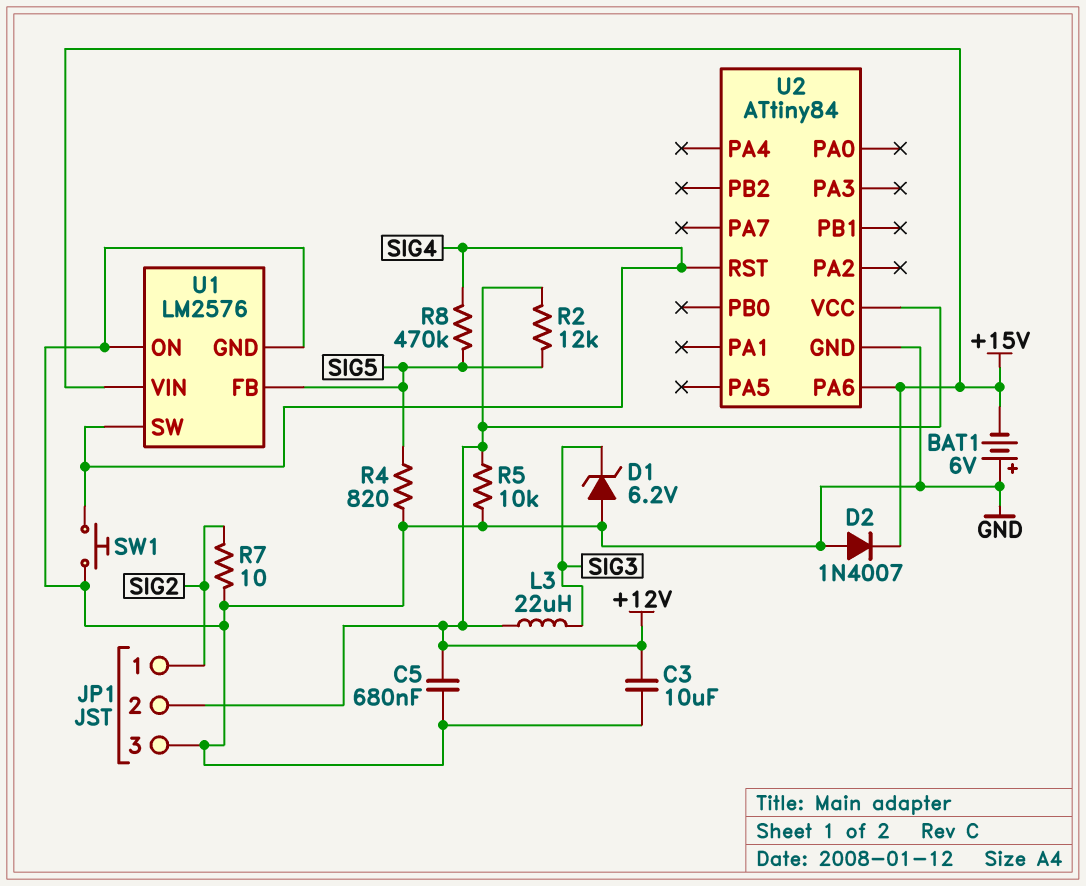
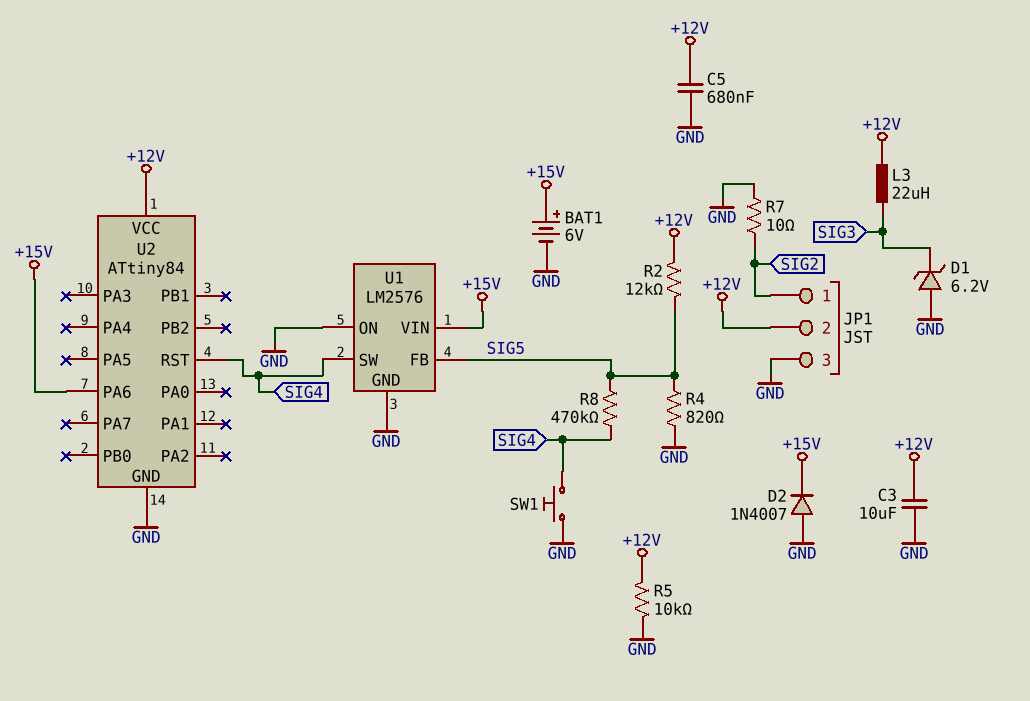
BAT1: 6V (plus GND, minus +15V) -> 6V (plus +15V, minus GND)

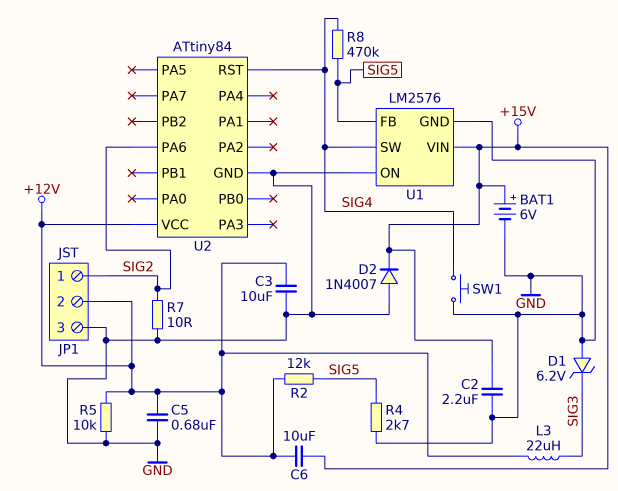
C2: none -> 2.2uF (+15V, GND)
C6: none -> 10uF (+12V, +15V)
R4: 820 (GND, SIG5) -> 2.7k (GND, SIG5)
U2 pin PA6: +15V -> SIG2

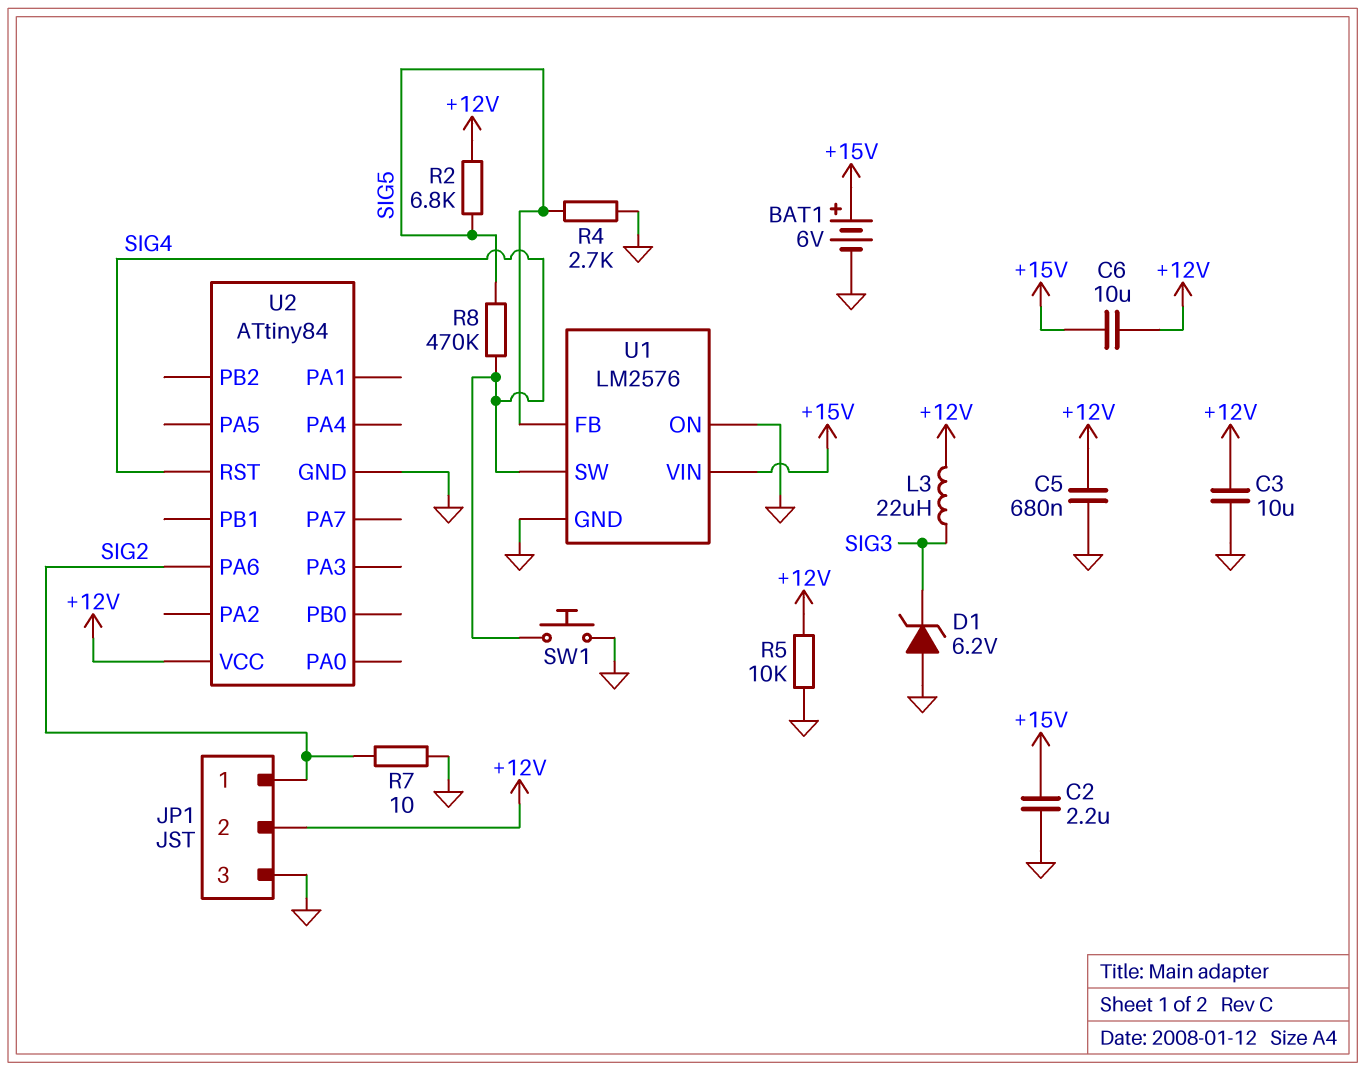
D2: diode 1N4007 (A GND, K +15V) -> none
R2: 12k (+12V, SIG5) -> 6.8k (+12V, SIG5)

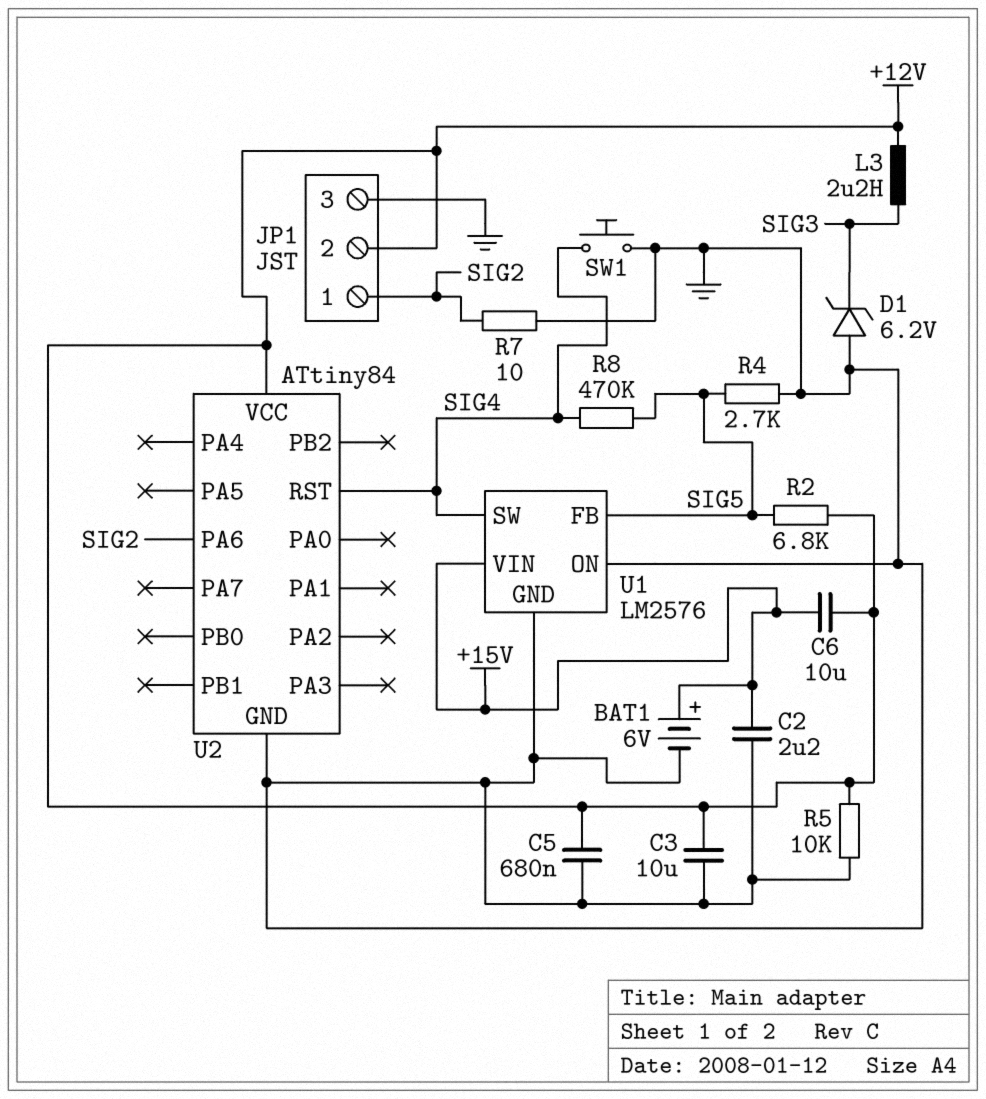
L3: 22uH (+12V, SIG3) -> 2.2uH (+12V, SIG3)

